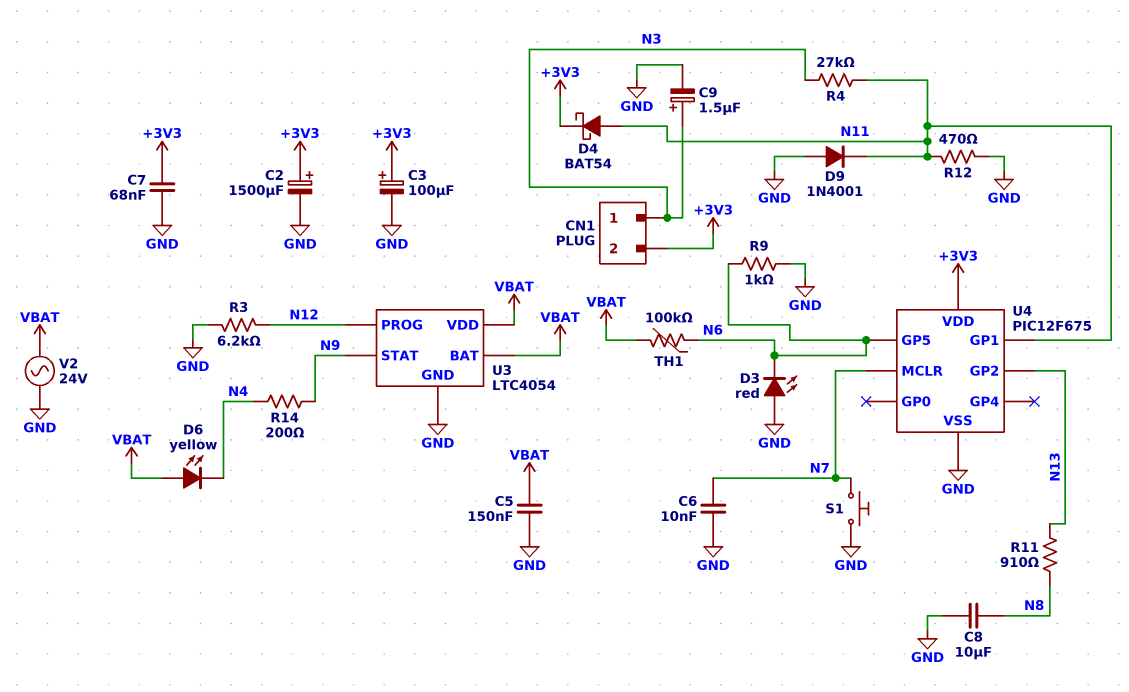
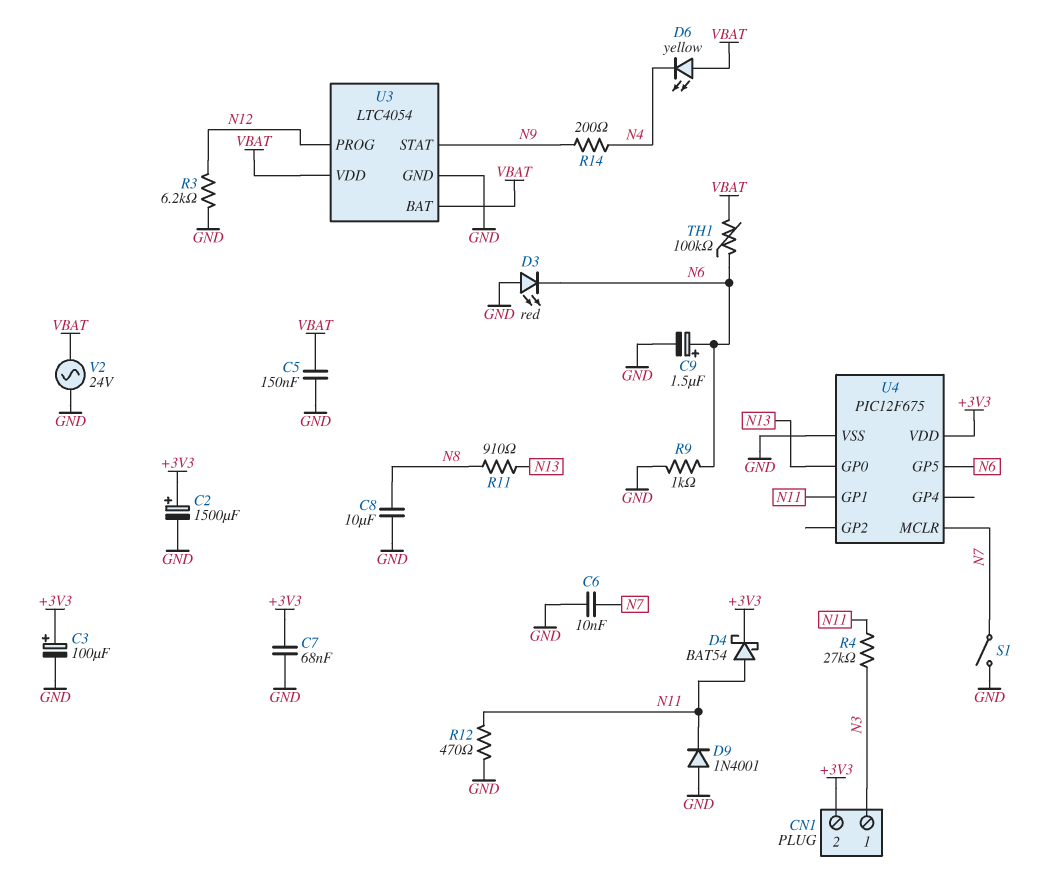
C9: 1.5uF (plus N3, minus GND) -> 1.5uF (plus N6, minus GND)
S1: button (GND, N7) -> switch (GND, N7)
U4 pin GP0: none -> N13
U4 pin GP2: N13 -> none

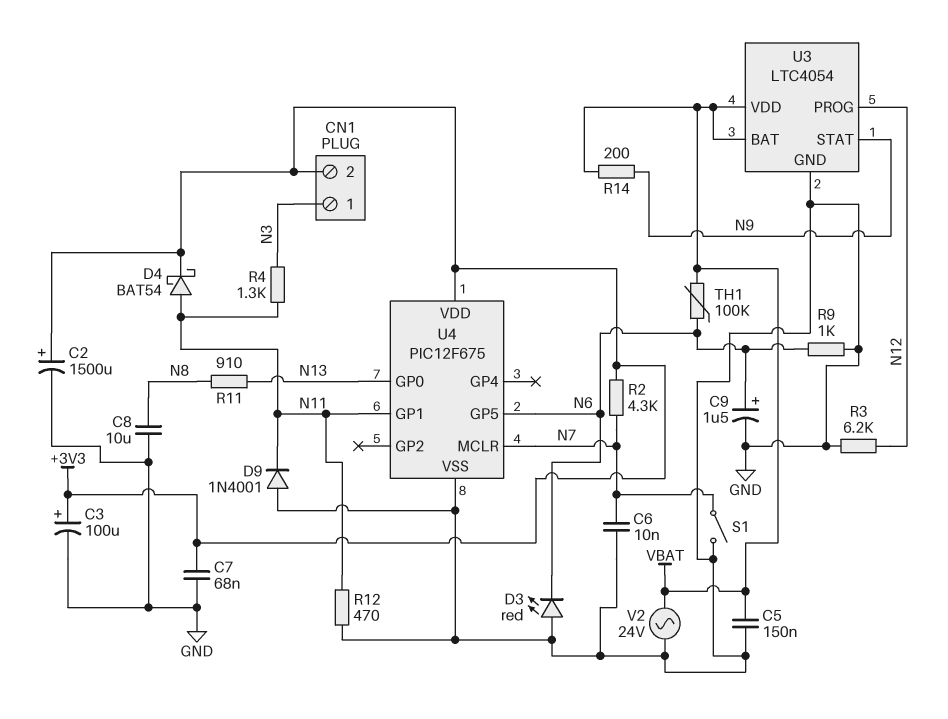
D6: LED yellow (A VBAT, K N4) -> none
R2: none -> 4.3k (+3V3, N7)
R4: 27k (N3, N11) -> 1.3k (N3, N11)
R14: 200 (N4, N9) -> 200 (N9, VBAT)

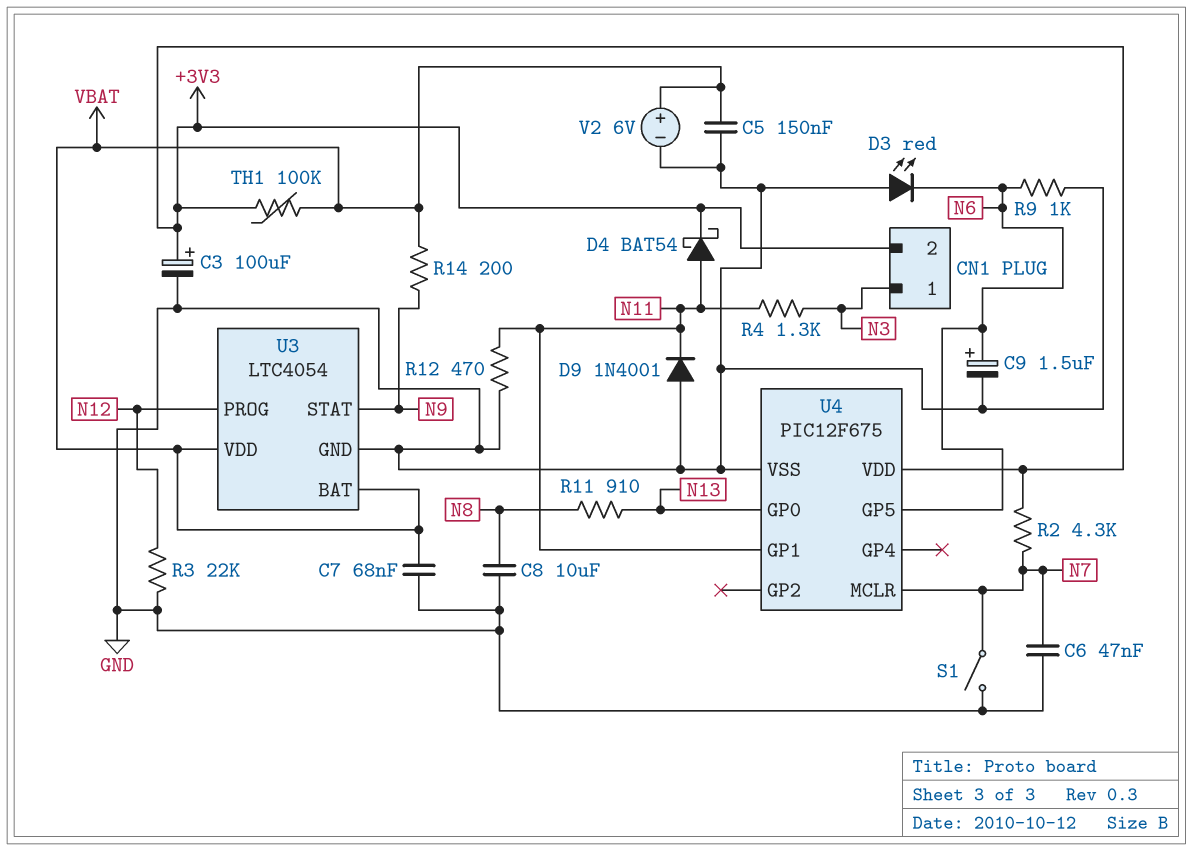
C2: 1500uF (plus +3V3, minus GND) -> none
C6: 10nF (GND, N7) -> 47nF (GND, N7)
C7: 68nF (+3V3, GND) -> 68nF (GND, VBAT)
R3: 6.2k (GND, N12) -> 22k (GND, N12)
TH1: 100k (N6, VBAT) -> 100k (+3V3, VBAT)
V2: AC 24V (GND, VBAT) -> 6V (plus VBAT, minus GND)

